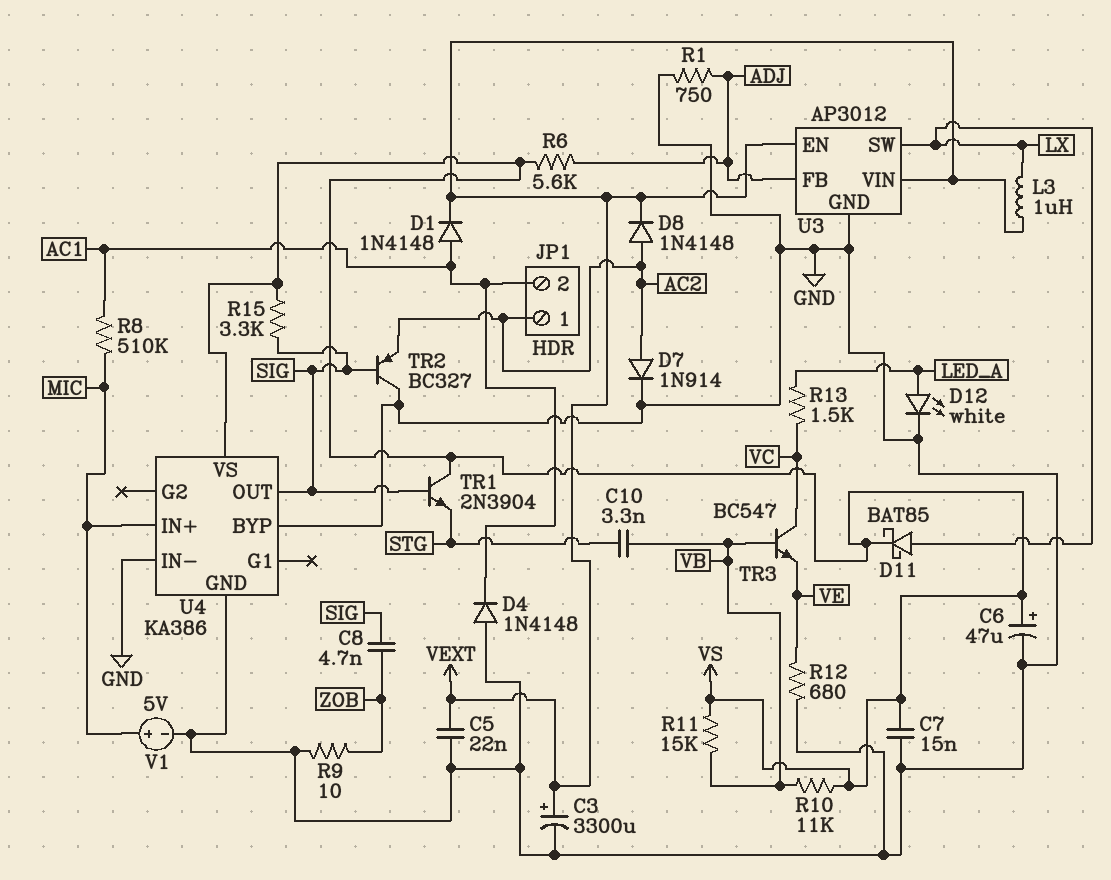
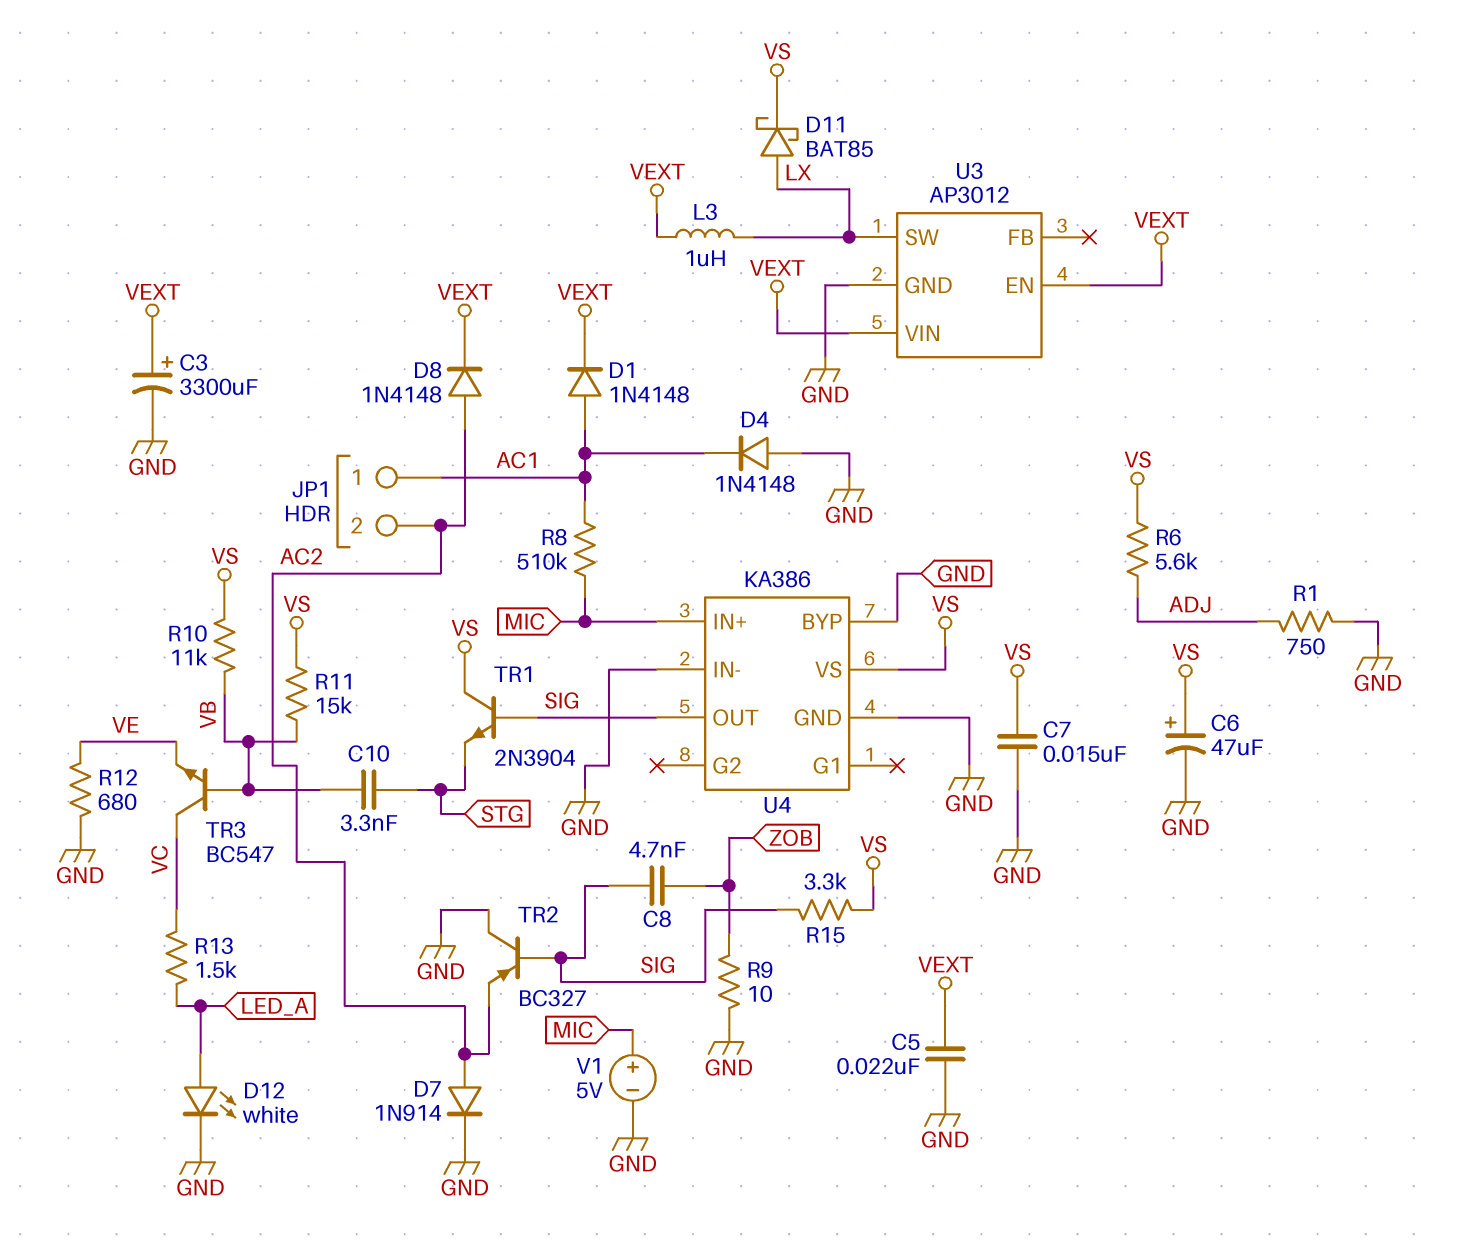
JP1 pin 1: AC2 -> AC1
JP1 pin 2: AC1 -> AC2
U3 pin FB: ADJ -> none

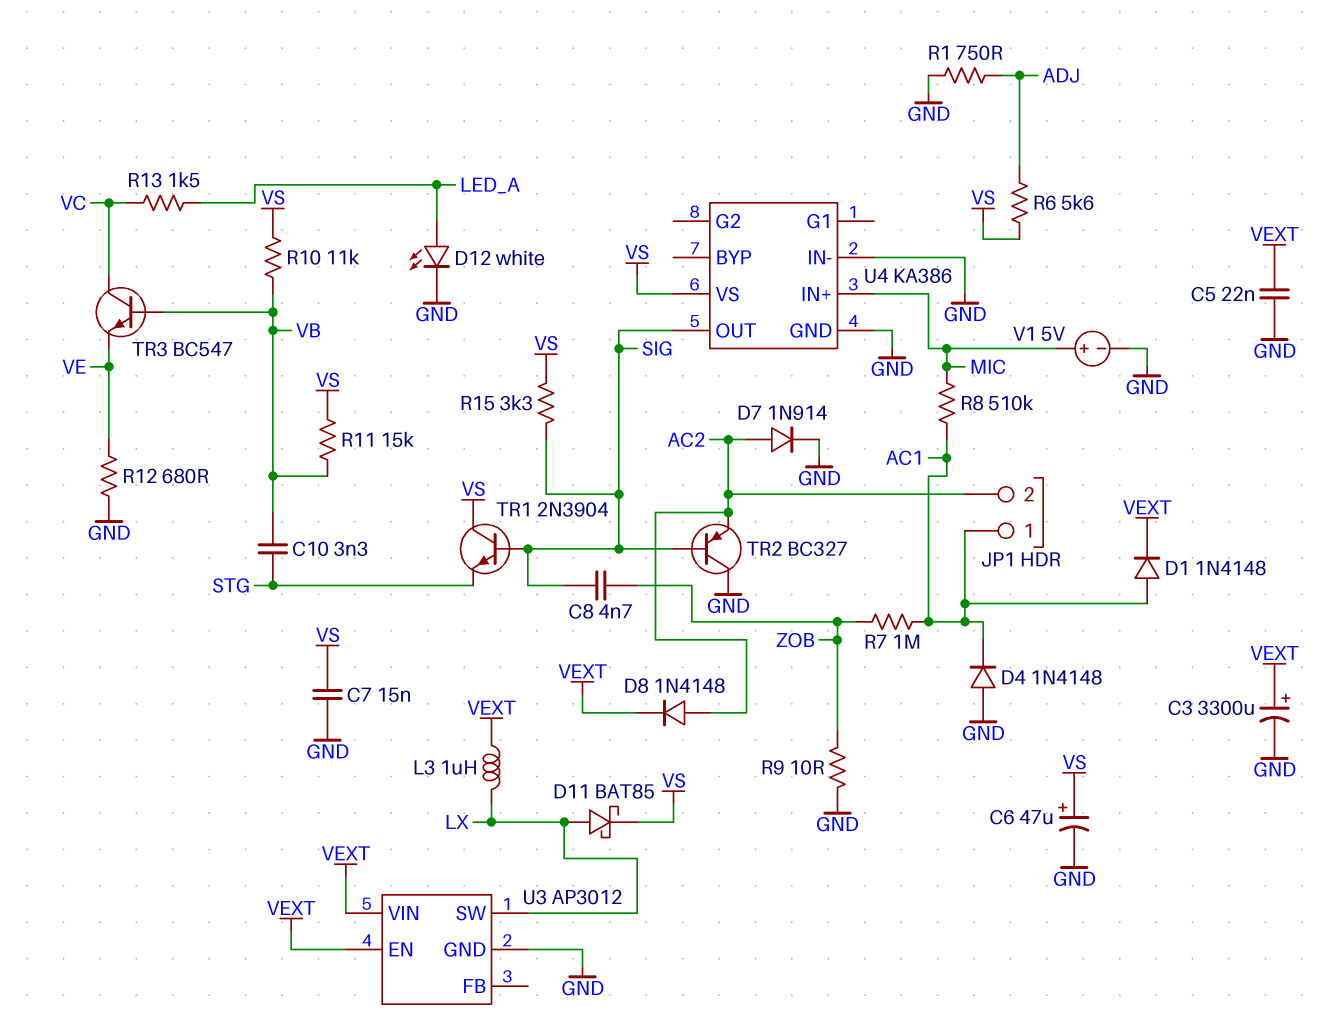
R7: none -> 1M (AC1, ZOB)
U4 pin BYP: GND -> none

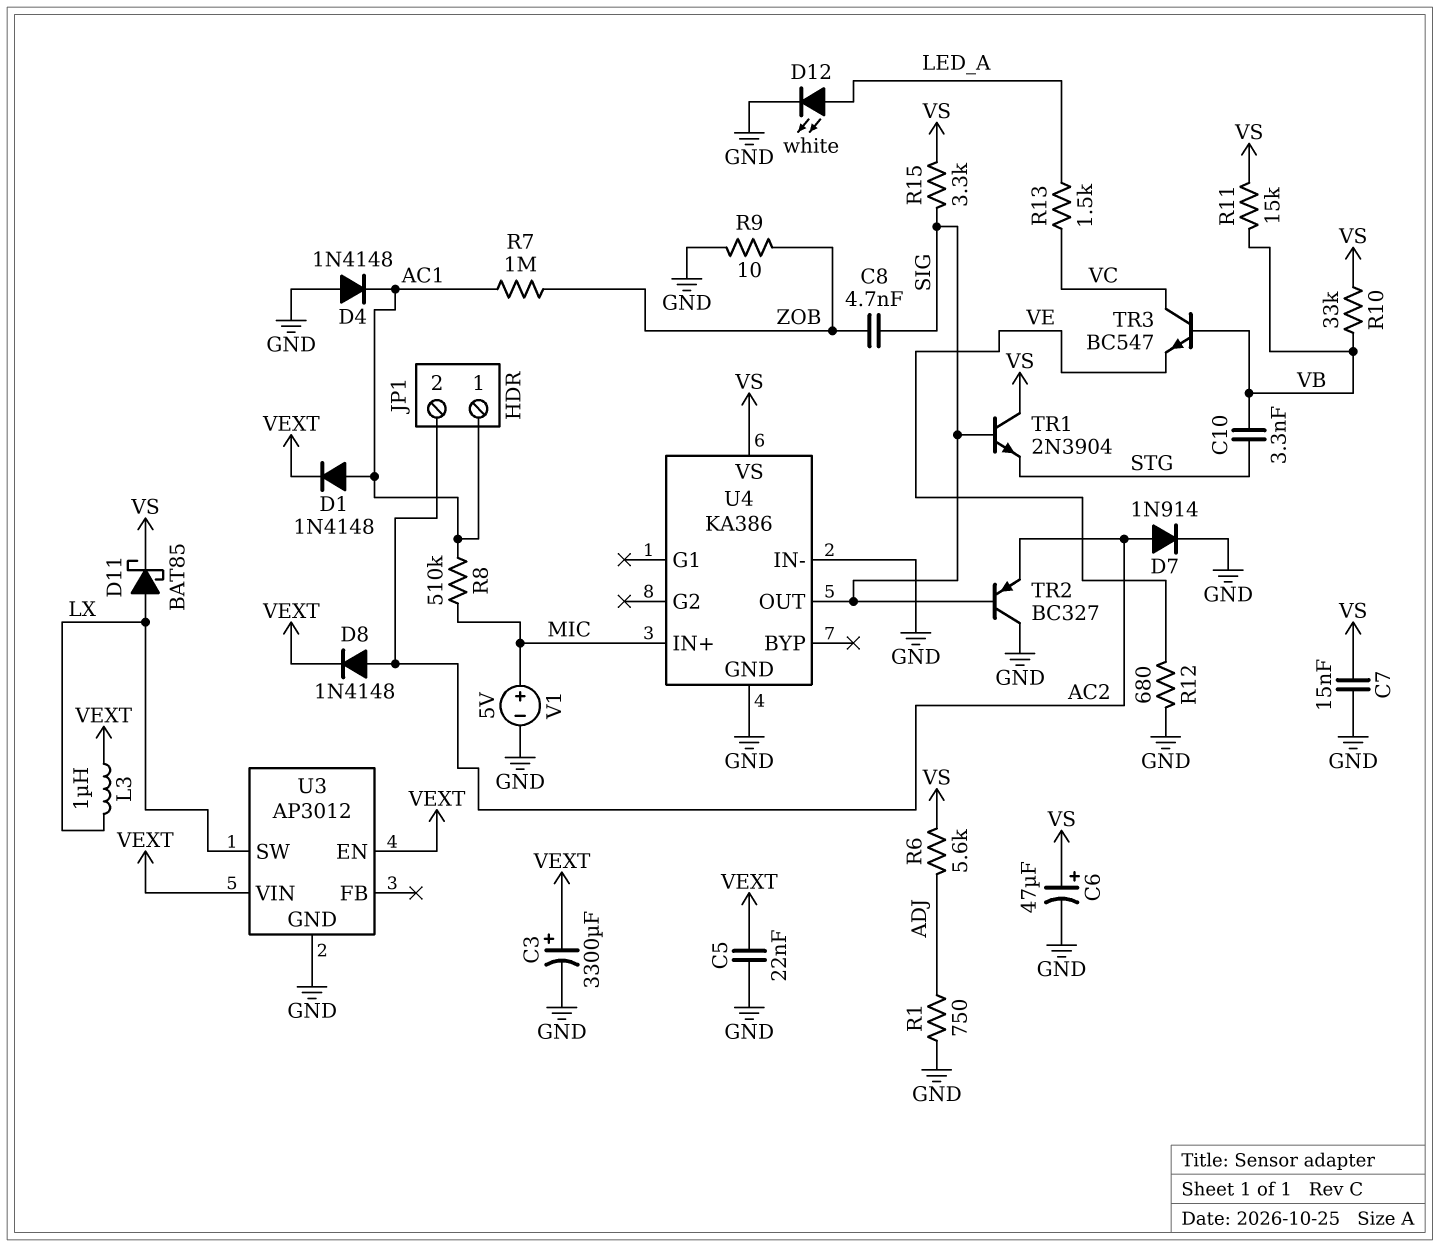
R10: 11k (VB, VS) -> 33k (VB, VS)

